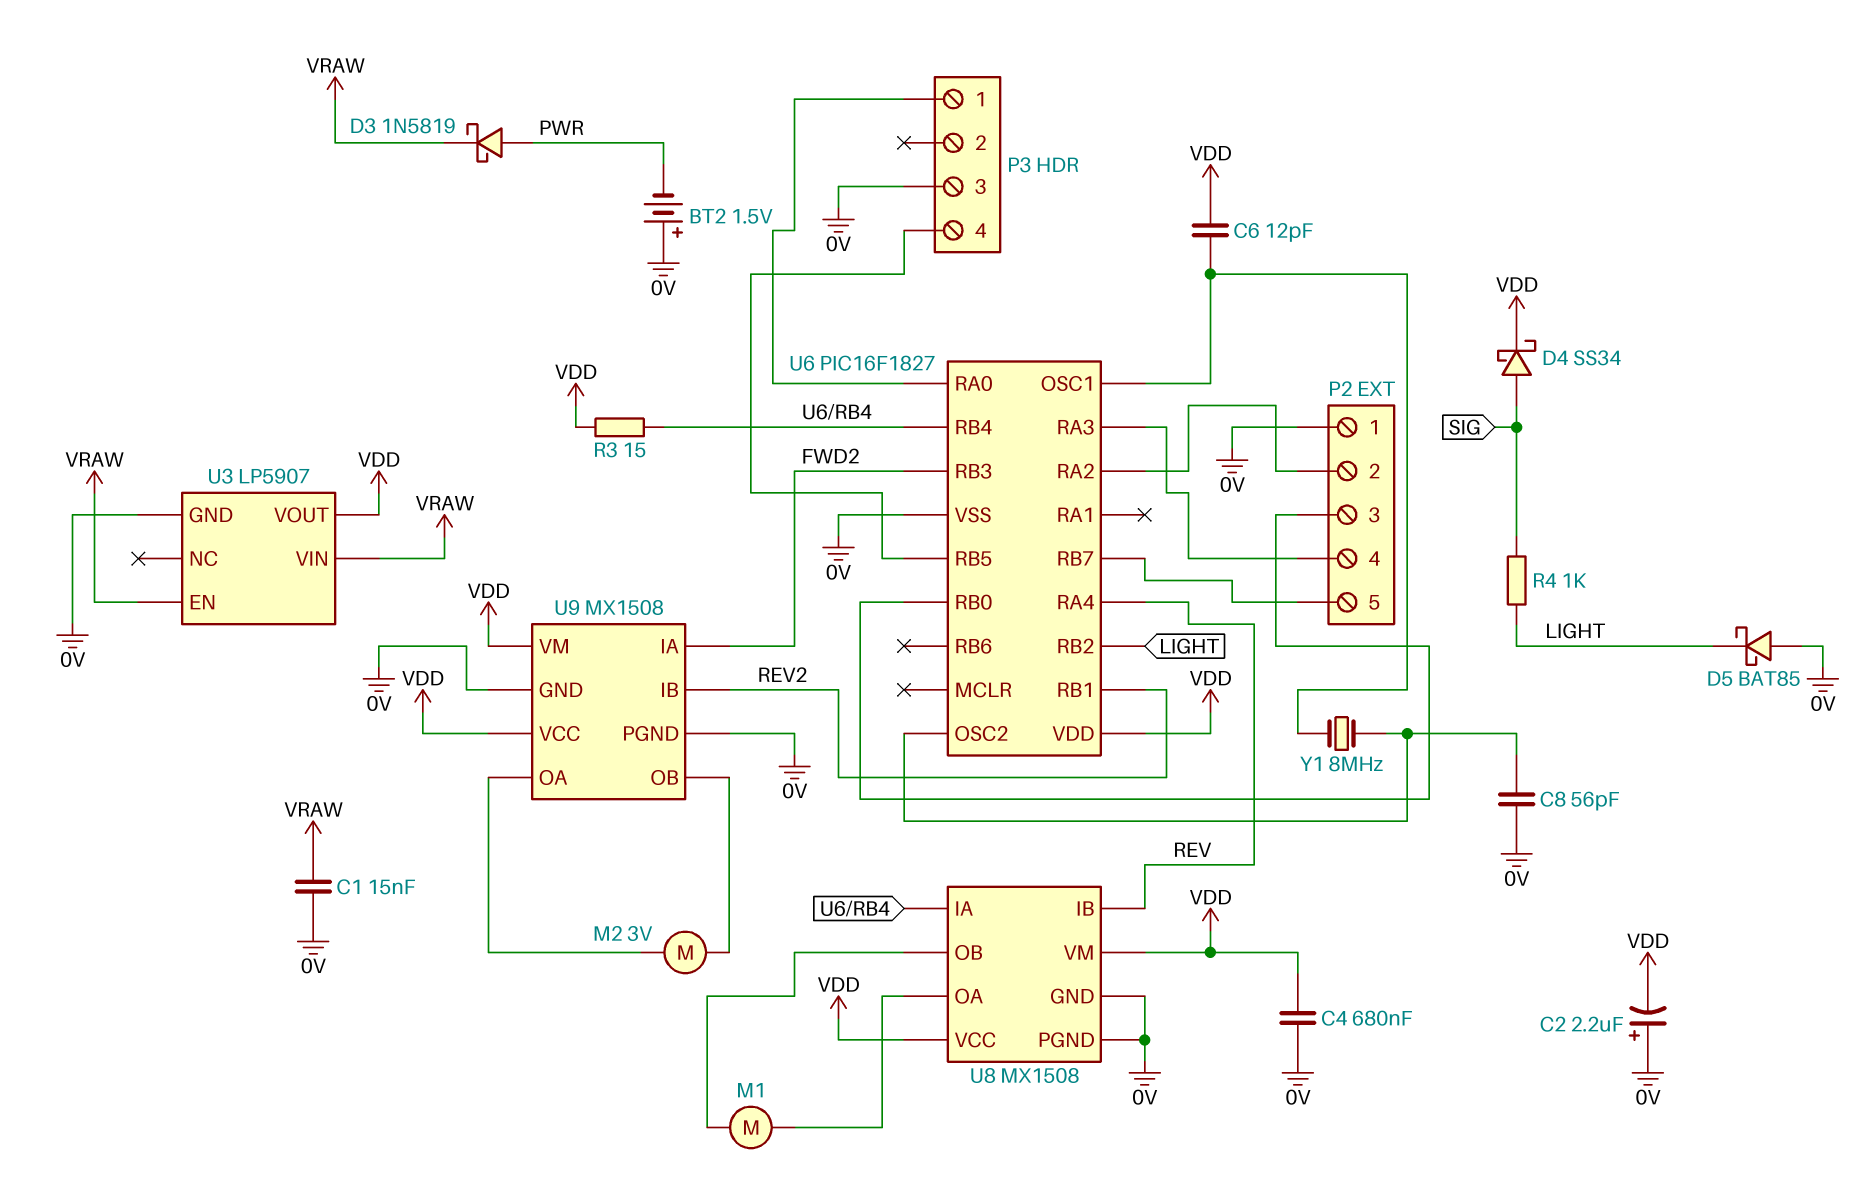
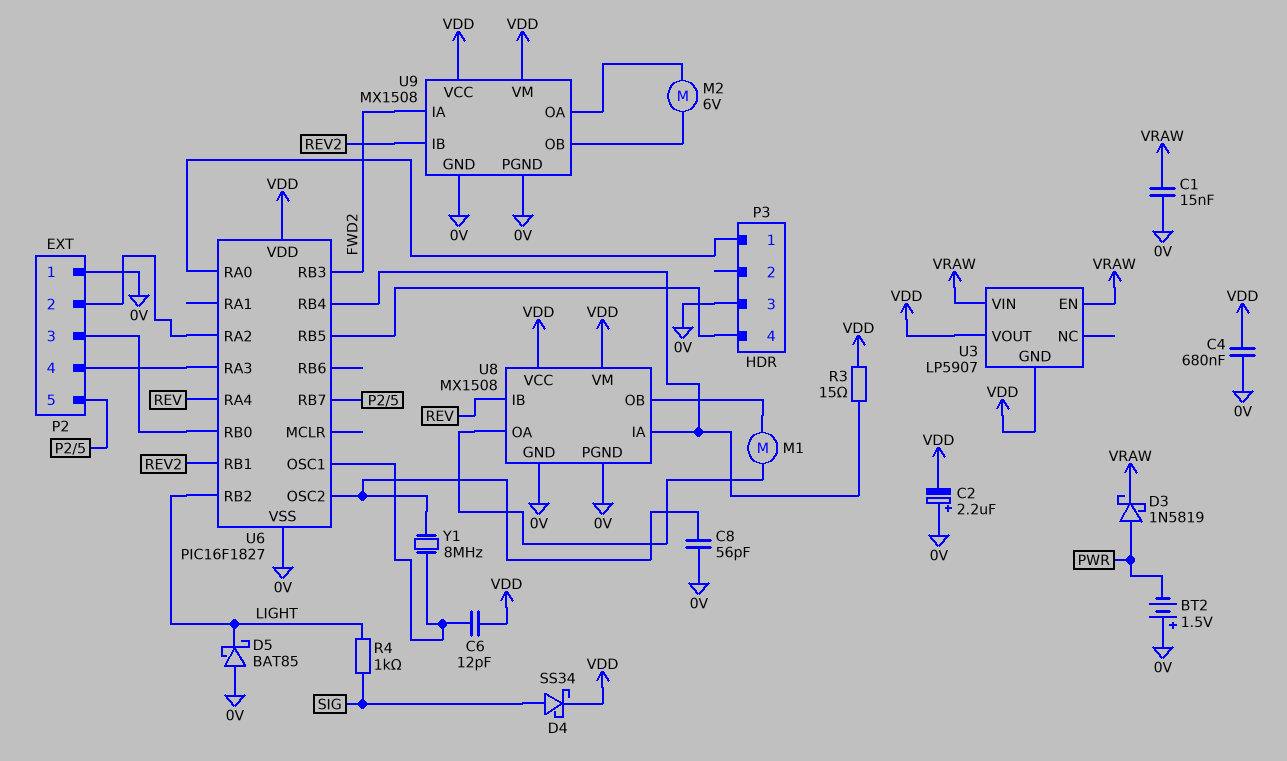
M2: motor 3V (U9/OA, U9/OB) -> motor 6V (U9/OA, U9/OB)
U3 pin GND: 0V -> VDD

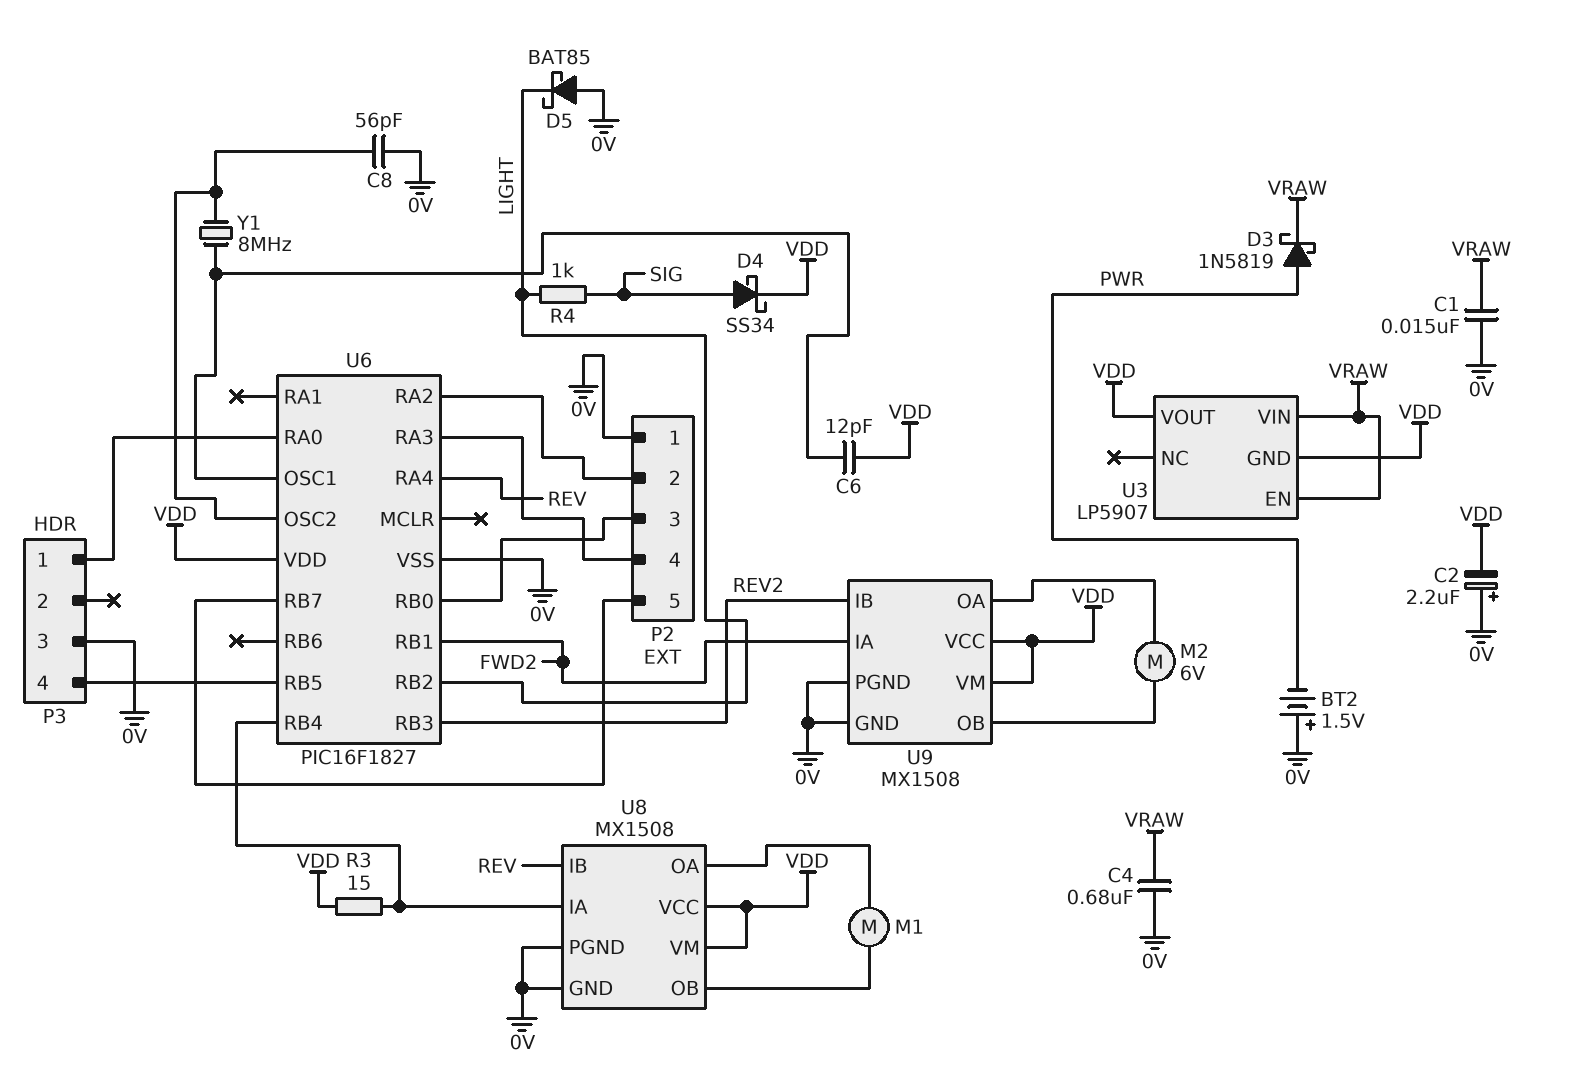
C4: 680nF (0V, VDD) -> 680nF (0V, VRAW)
U6 pin RB1: REV2 -> FWD2
U6 pin RB3: FWD2 -> REV2

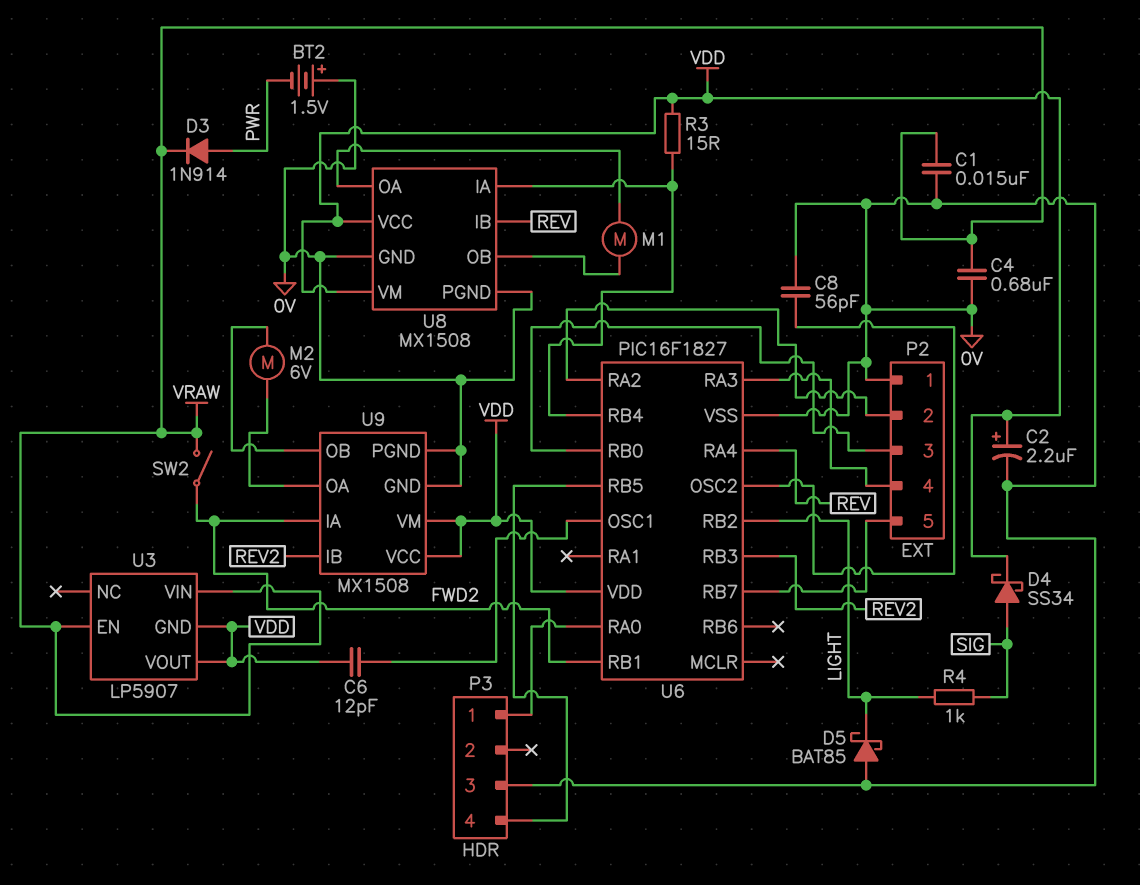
C2: 2.2uF (plus 0V, minus VDD) -> 2.2uF (plus VDD, minus 0V)
D3: schottky 1N5819 (A PWR, K VRAW) -> diode 1N914 (A PWR, K VRAW)
SW2: none -> switch (FWD2, VRAW)
Y1: 8MHz (U6/OSC1, U6/OSC2) -> none

